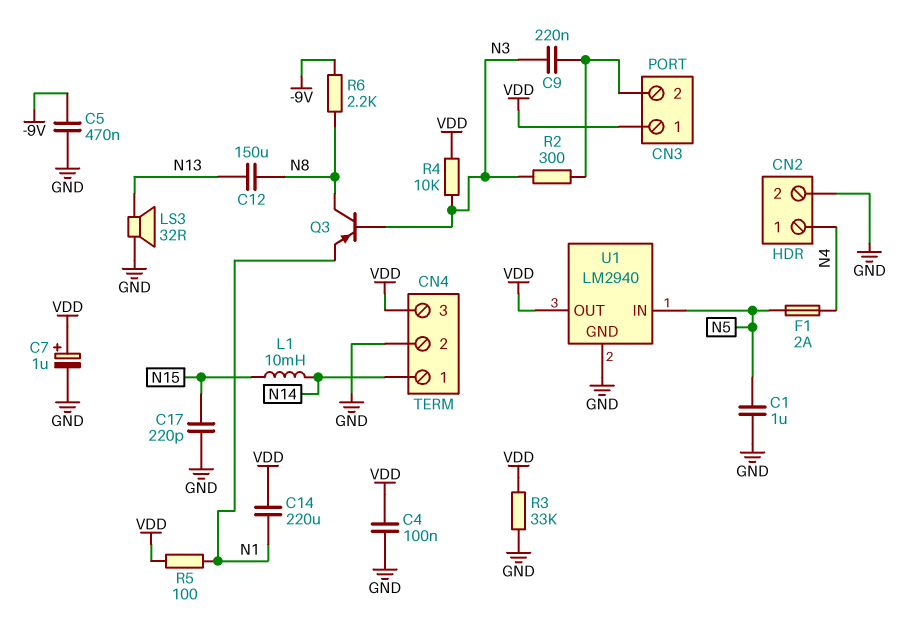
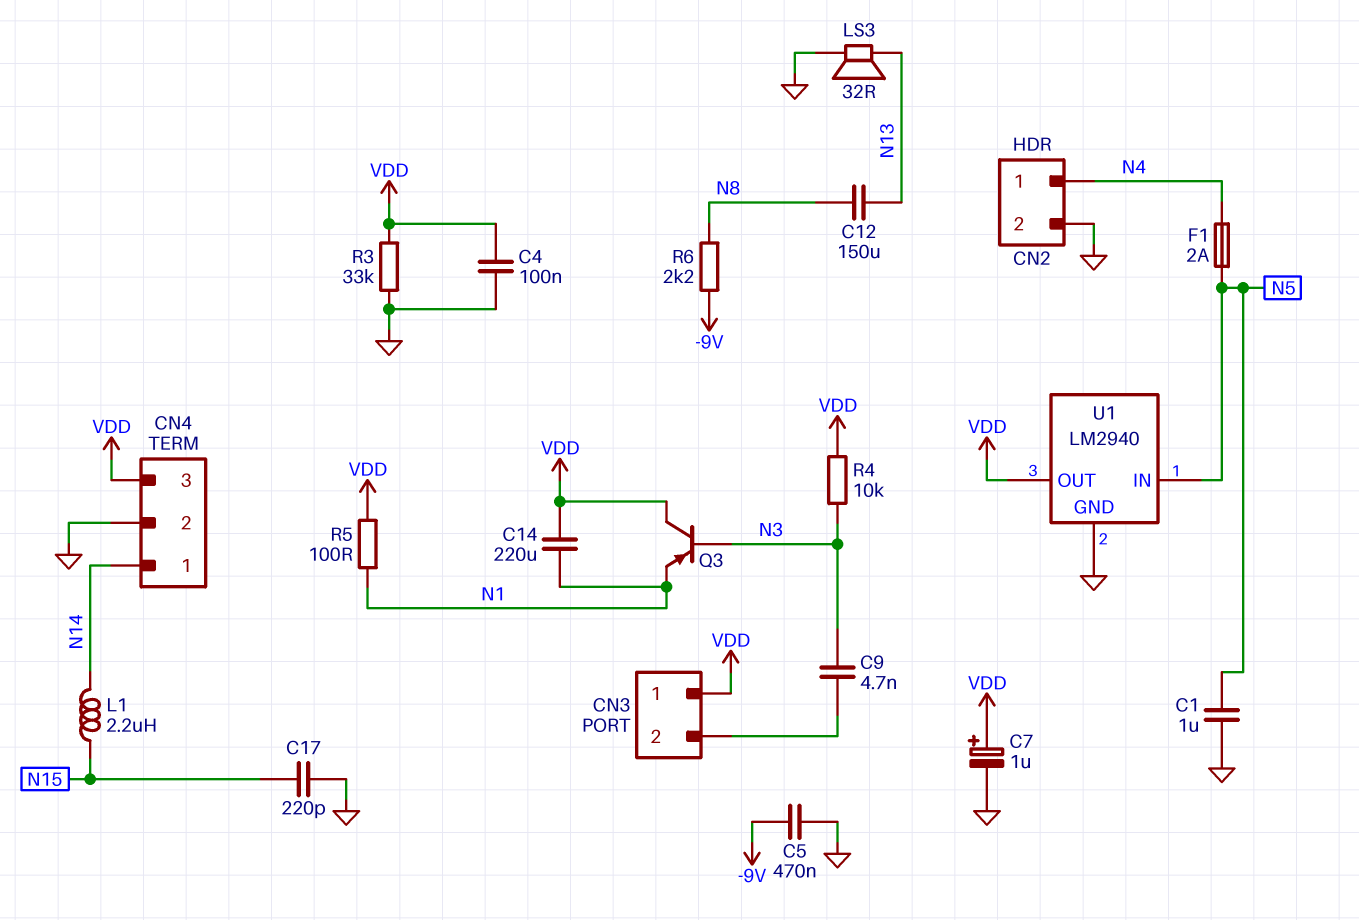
C9: 220nF (CN3/2, N3) -> 4.7nF (CN3/2, N3)
L1: 10mH (N14, N15) -> 2.2uH (N14, N15)
Q3: PNP (B N3, C N8, E N1) -> PNP (B N3, C VDD, E N1)
R2: 300 (CN3/2, N3) -> none

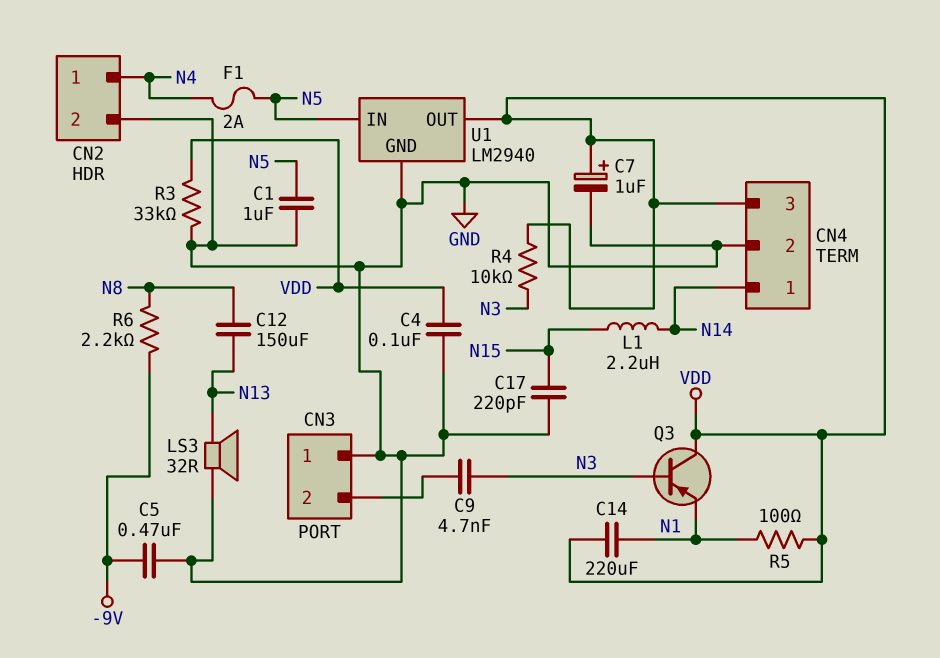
CN3 pin 1: VDD -> GND

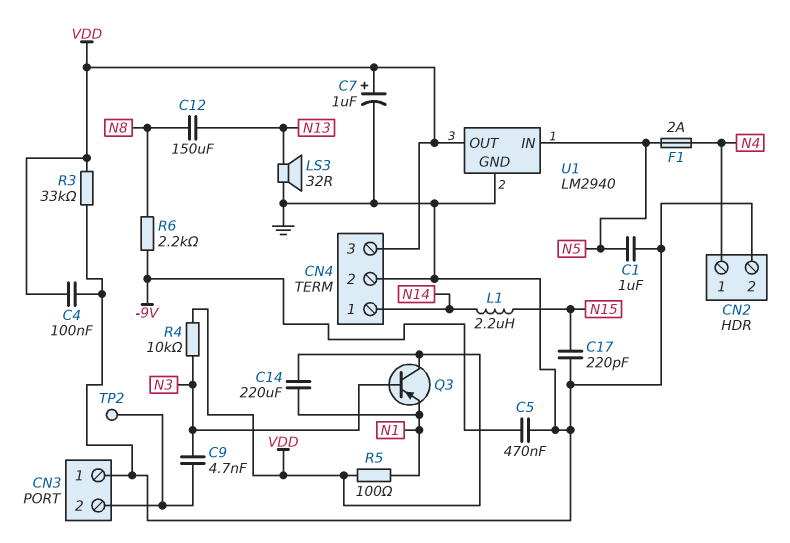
TP2: none -> test point (CN3/2)

